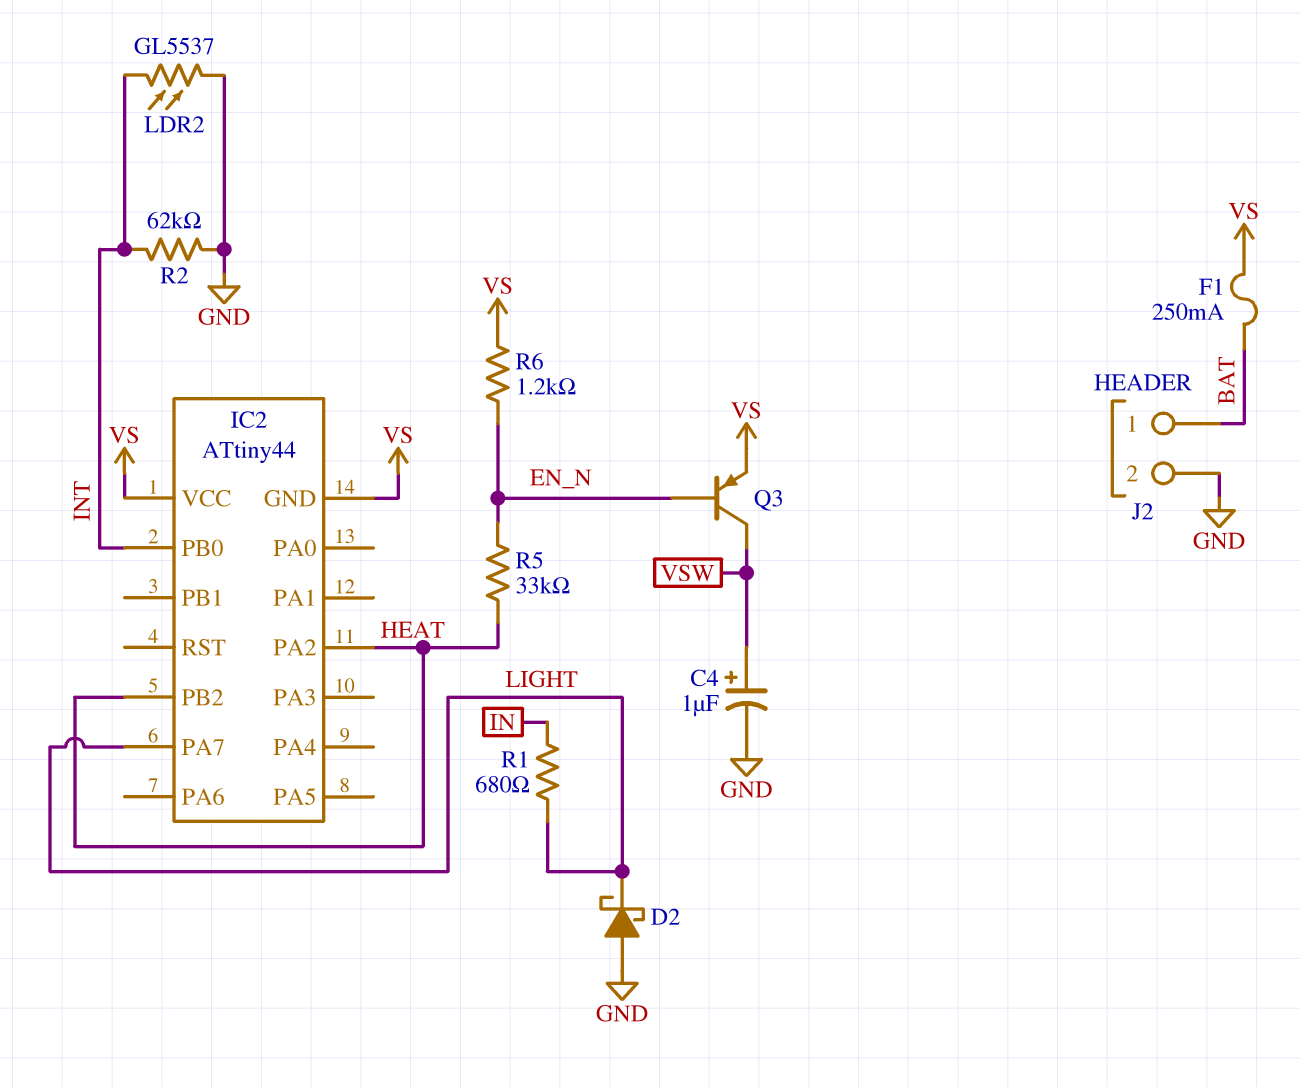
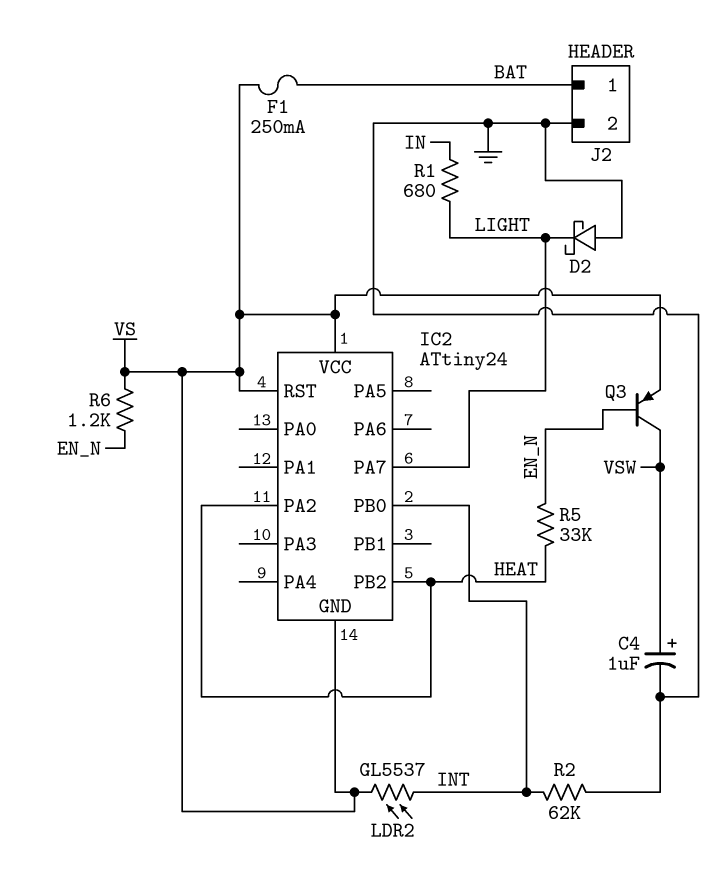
IC2: ATtiny44 -> ATtiny24
IC2 pin RST: none -> VS
LDR2: GL5537 (GND, INT) -> GL5537 (INT, VS)

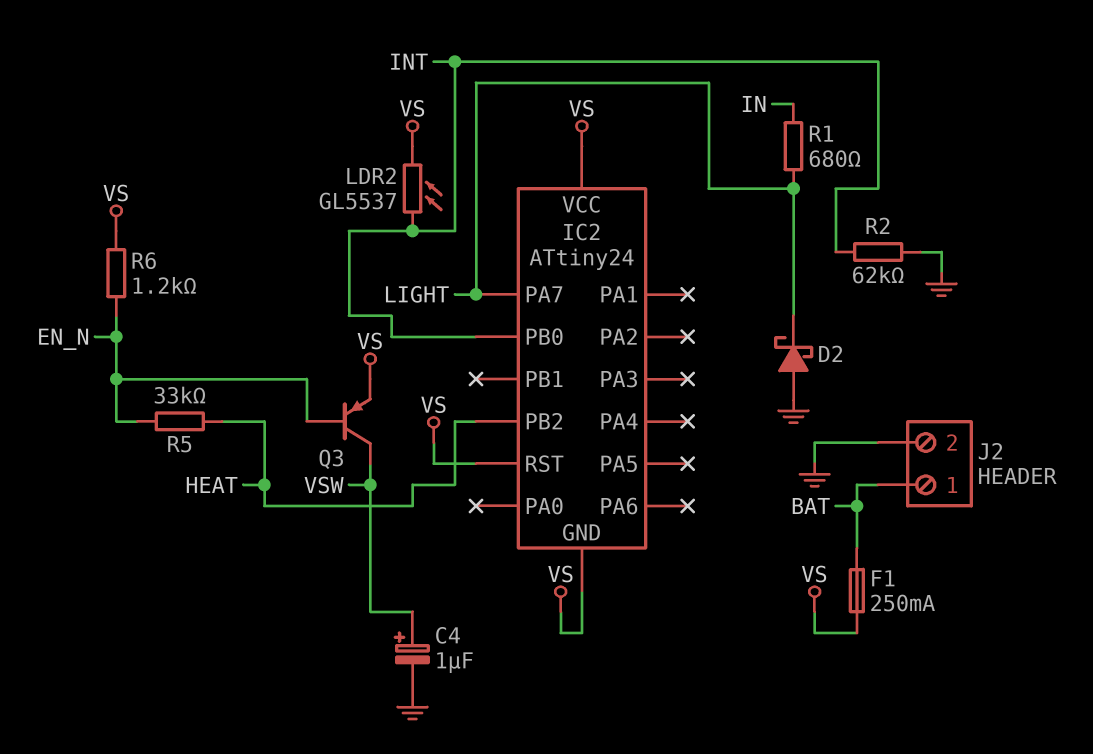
IC2 pin PA2: HEAT -> none

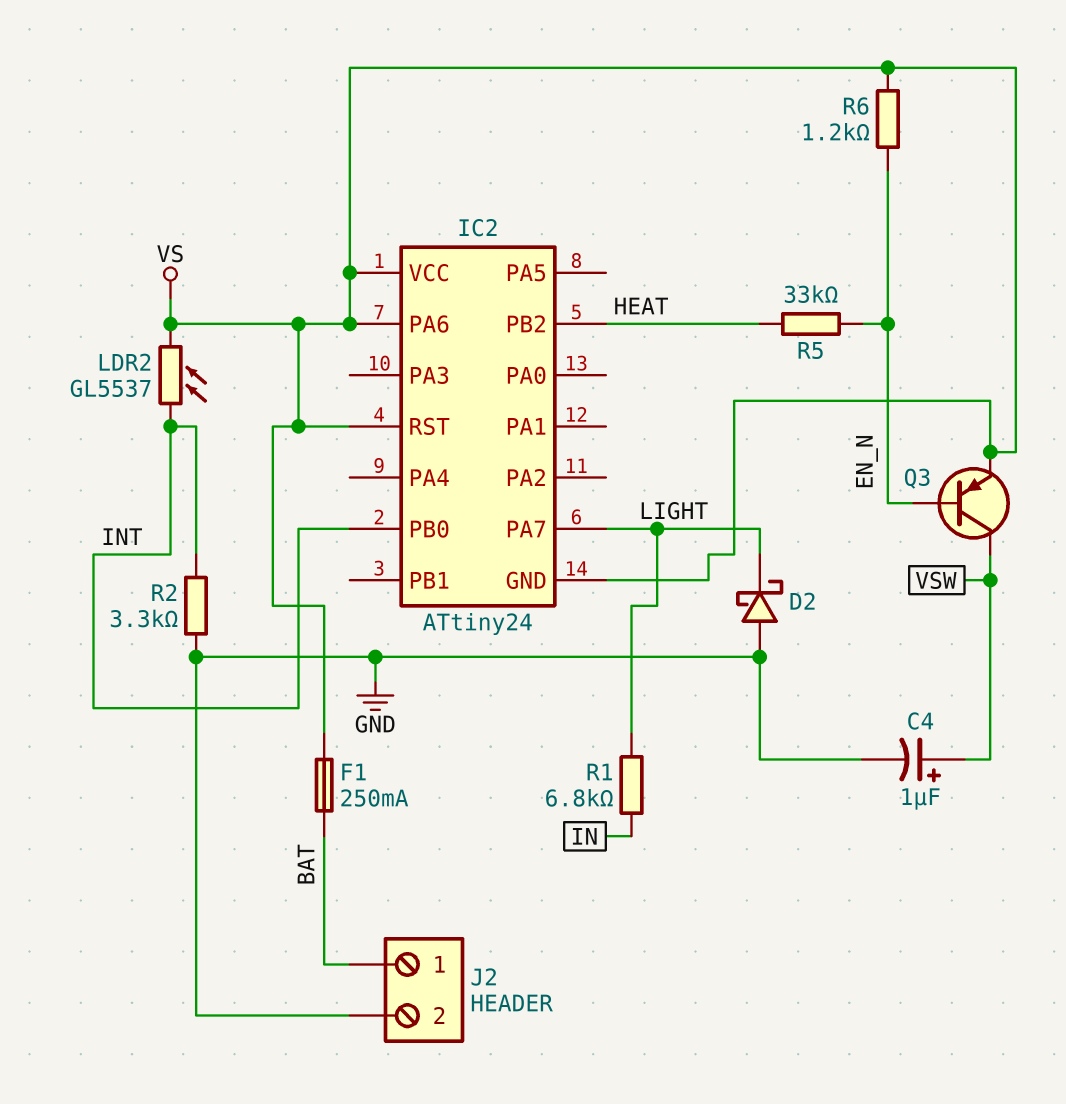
IC2 pin PA6: none -> VS
R1: 680 (IN, LIGHT) -> 6.8k (IN, LIGHT)
R2: 62k (GND, INT) -> 3.3k (GND, INT)

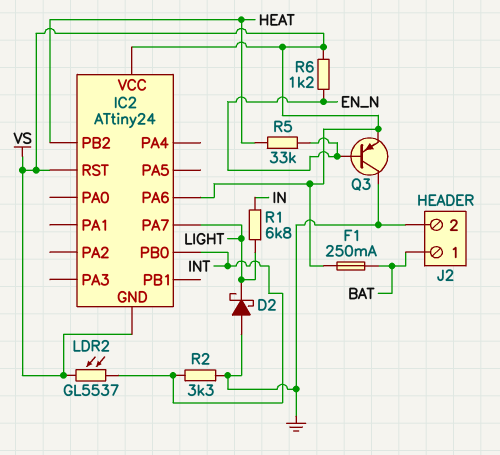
C4: 1uF (plus VSW, minus GND) -> none
Q3: PNP (B EN_N, C VSW, E VS) -> PNP (B EN_N, C GND, E VS)

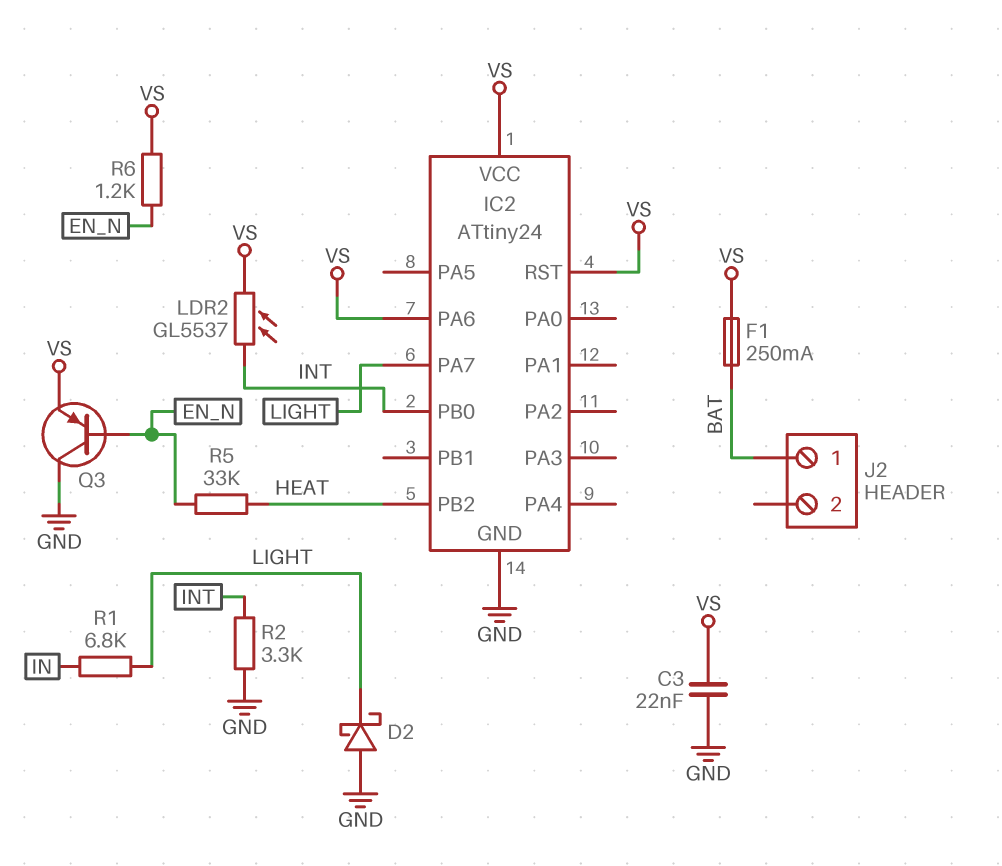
C3: none -> 22nF (GND, VS)
IC2 pin GND: VS -> GND
J2 pin 2: GND -> none

